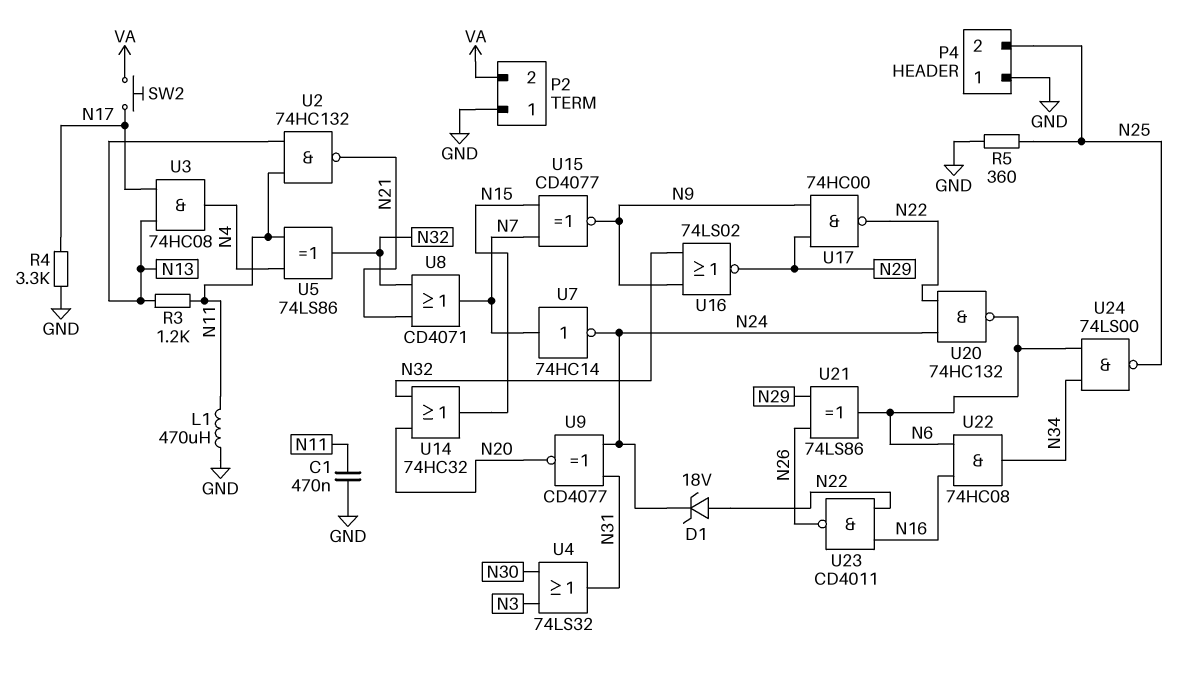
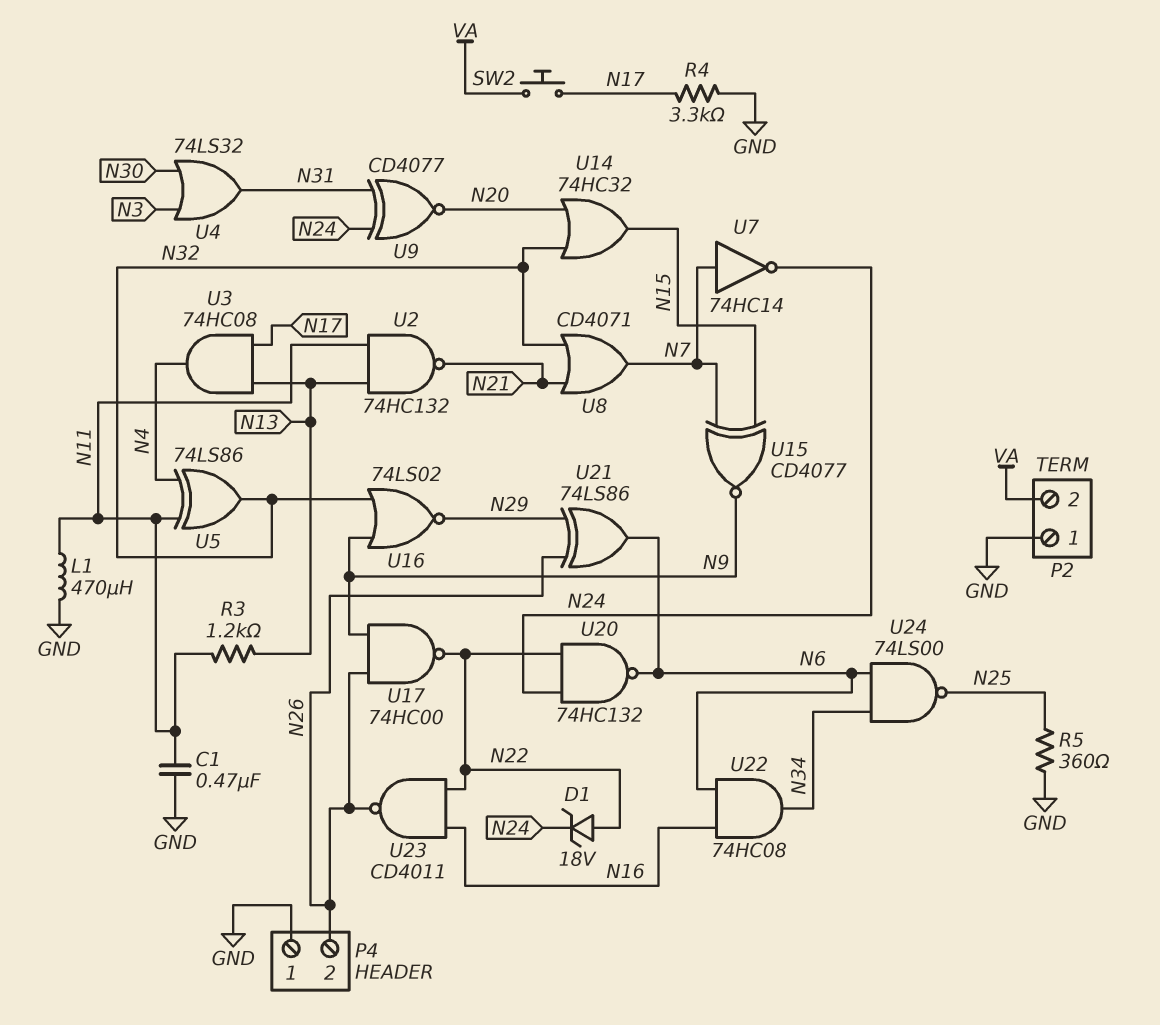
P4 pin 2: N25 -> N26
U17: NAND 74HC00 (in N9, in N29, out N22) -> NAND 74HC00 (in N9, in N26, out N22)

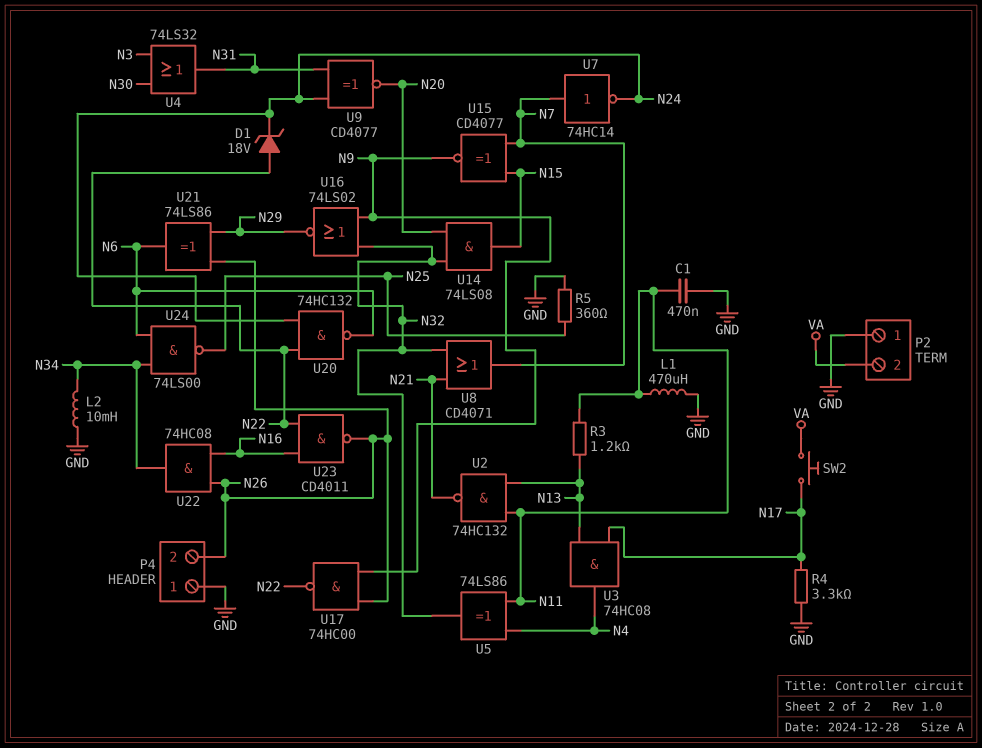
L2: none -> 10mH (GND, N34)
U14: OR 74HC32 (in N20, in N32, out N15) -> AND 74LS08 (in N20, in N32, out N15)
U22: AND 74HC08 (in N6, in N16, out N34) -> AND 74HC08 (in N16, in N26, out N34)

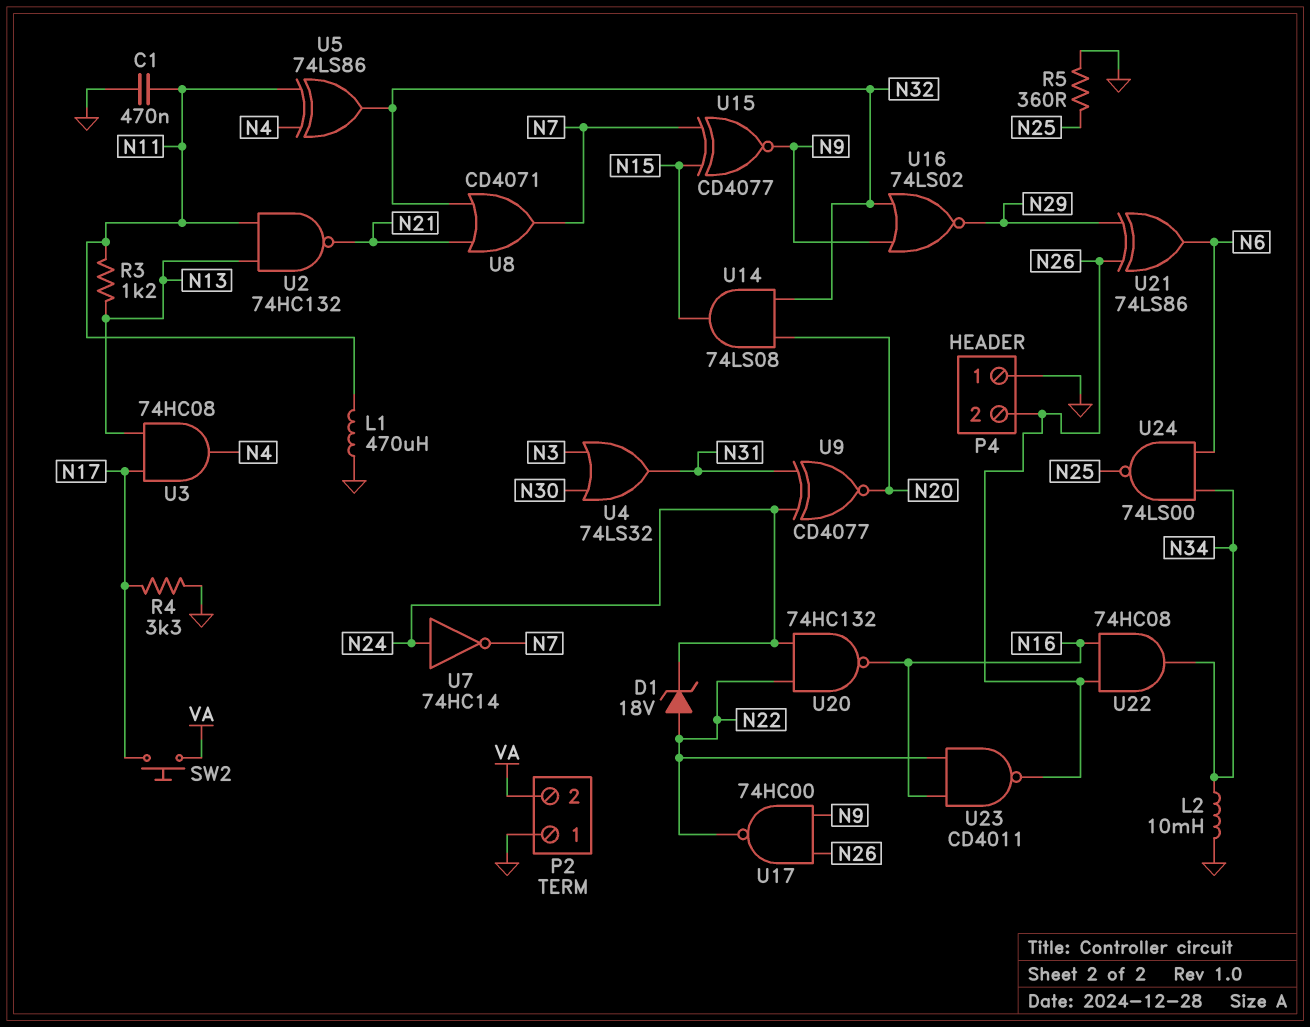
U7: NOT 74HC14 (in N7, out N24) -> NOT 74HC14 (in N24, out N7)
U20: NAND 74HC132 (in N22, in N24, out N6) -> NAND 74HC132 (in N22, in N24, out N16)

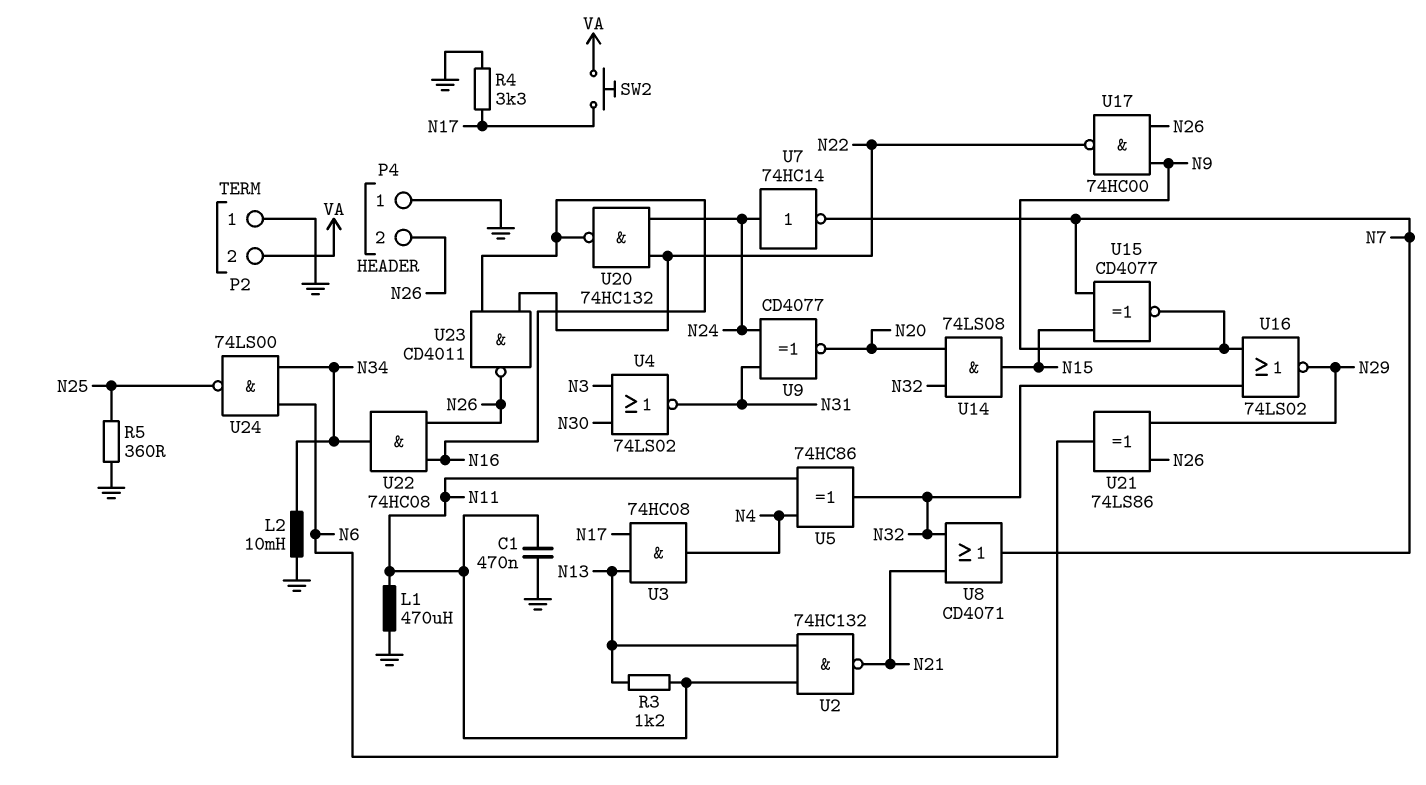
D1: zener 18V (A N22, K N24) -> none
U4: OR 74LS32 (in N3, in N30, out N31) -> NOR 74LS02 (in N3, in N30, out N31)
U5: XOR 74LS86 (in N4, in N11, out N32) -> XOR 74HC86 (in N4, in N11, out N32)

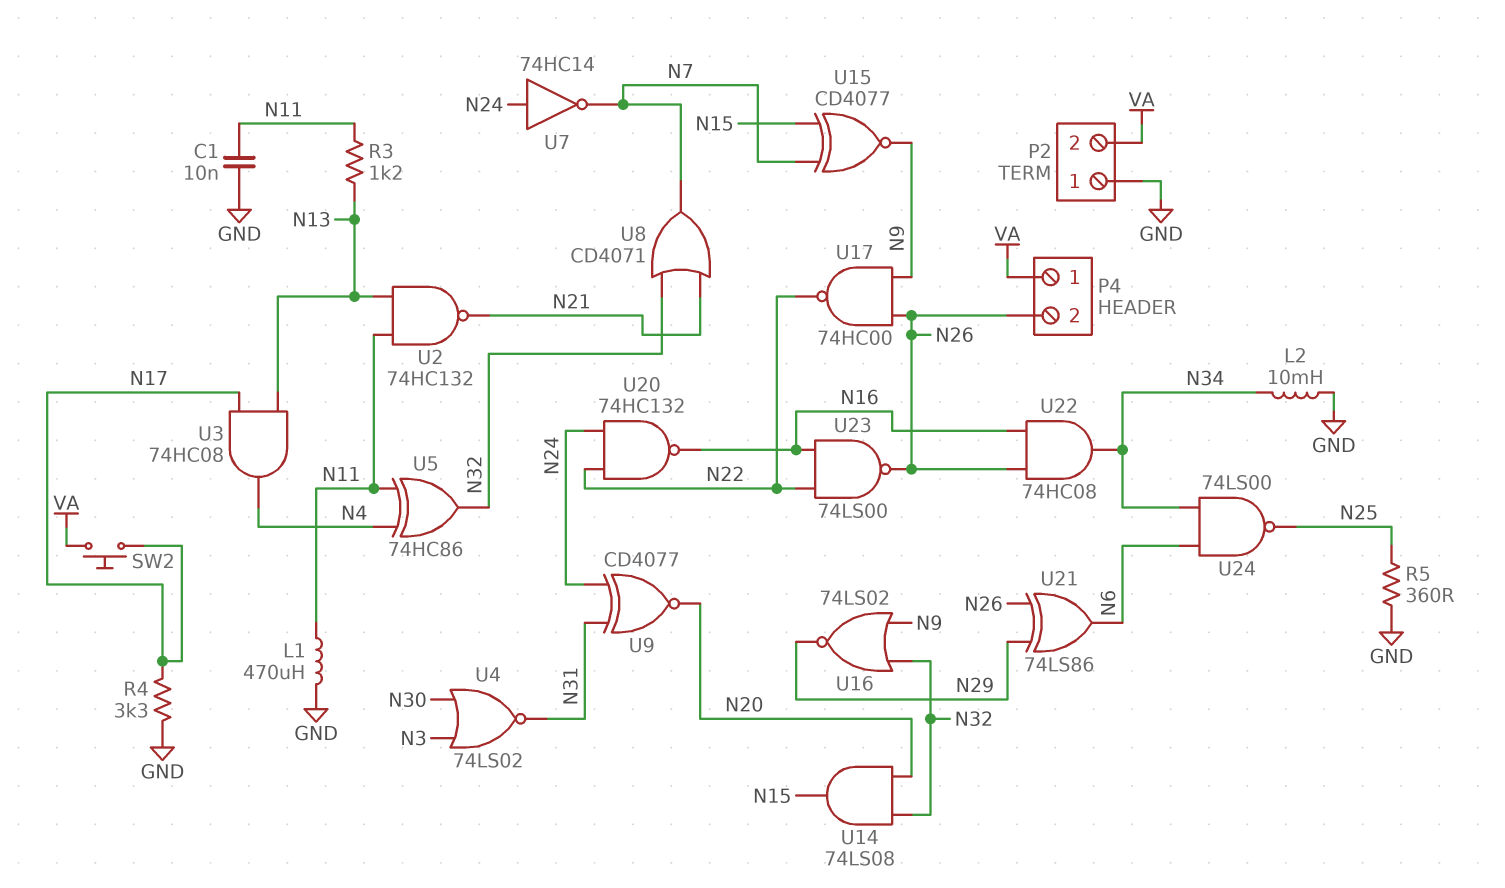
C1: 470nF (GND, N11) -> 10nF (GND, N11)
P4 pin 1: GND -> VA
U23: NAND CD4011 (in N16, in N22, out N26) -> NAND 74LS00 (in N16, in N22, out N26)

